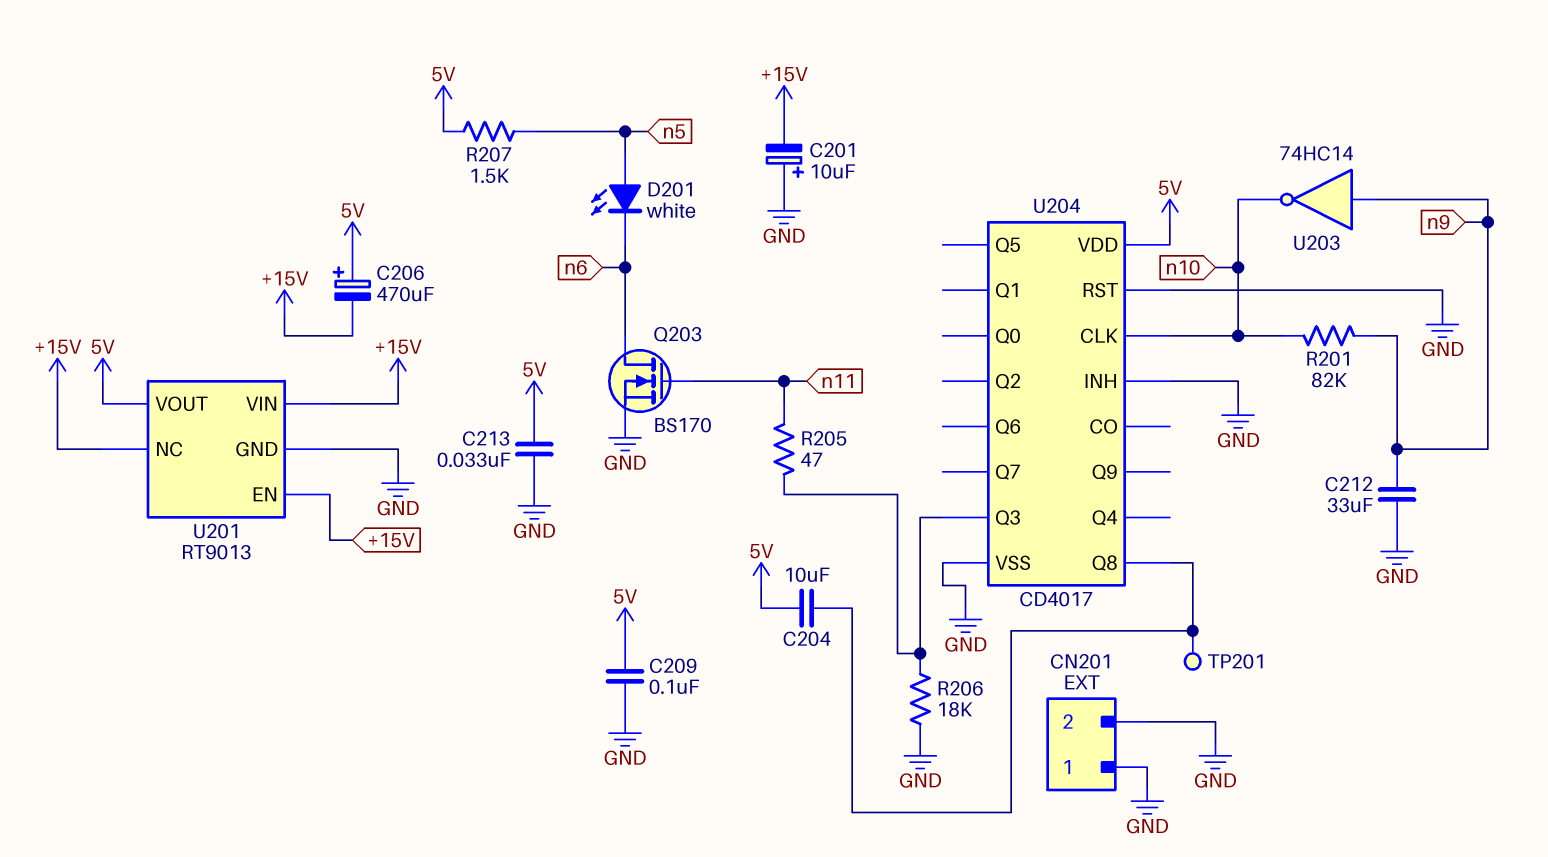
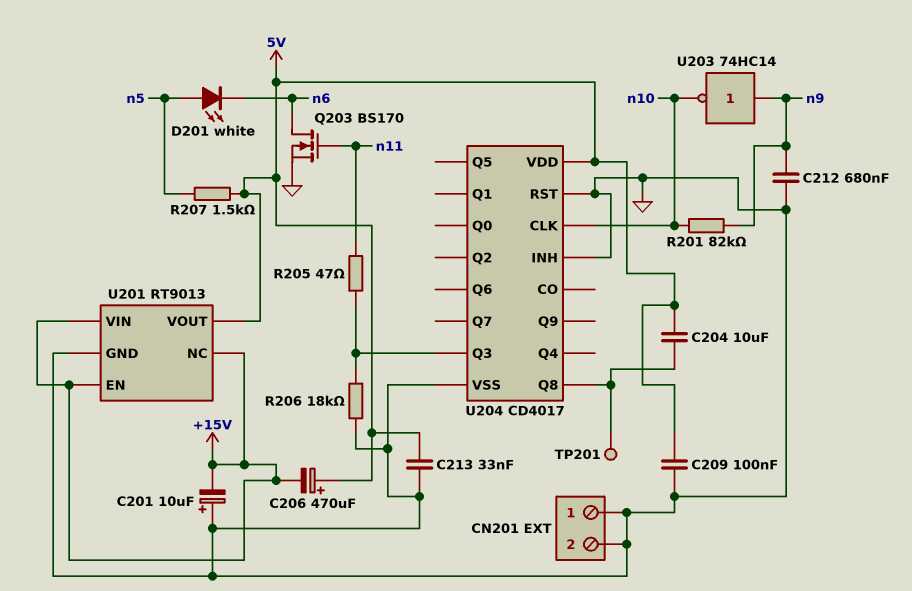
C212: 33uF (GND, n9) -> 680nF (GND, n9)

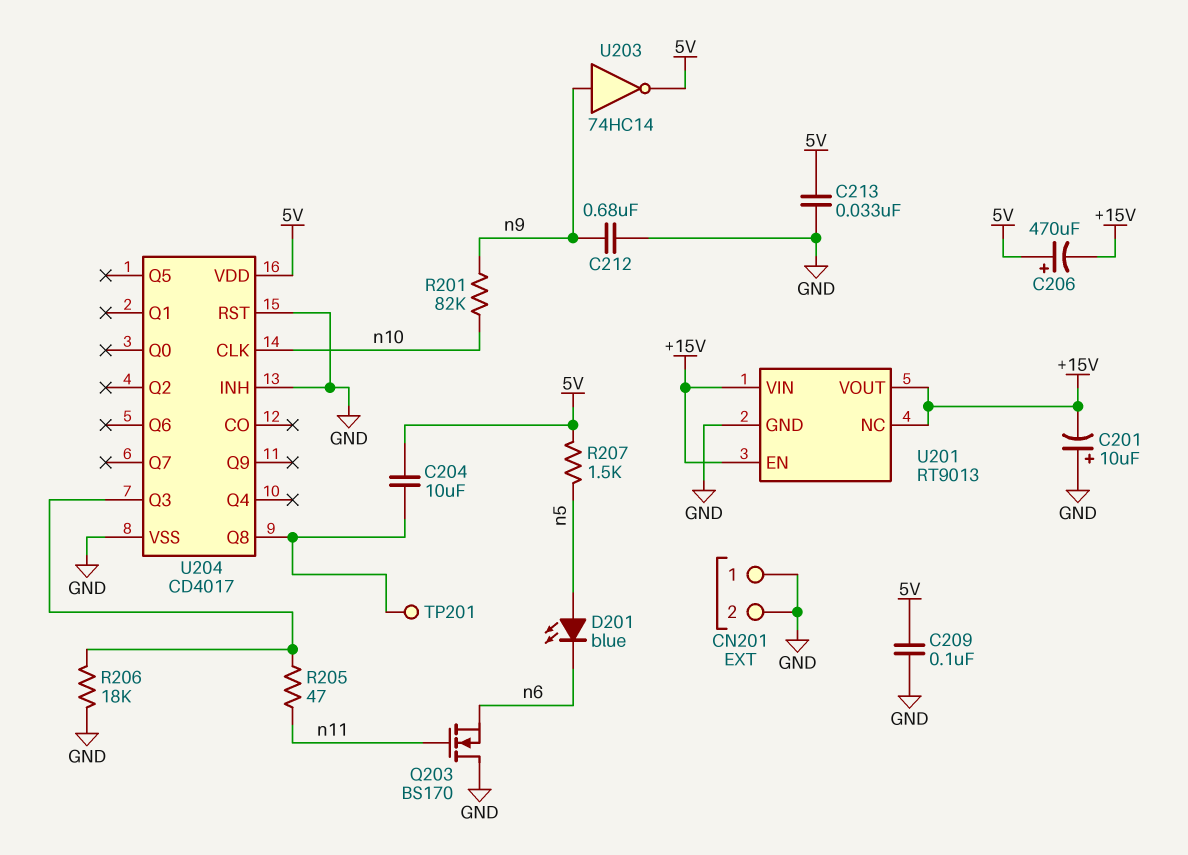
D201: LED white (A n5, K n6) -> LED blue (A n5, K n6)
Q203: NMOS BS170 (G n11, D n6, S GND) -> NMOS BS170 (G n11, D GND, S n6)
U201 pin VOUT: 5V -> +15V
U203: NOT 74HC14 (in n9, out n10) -> NOT 74HC14 (in n9, out 5V)

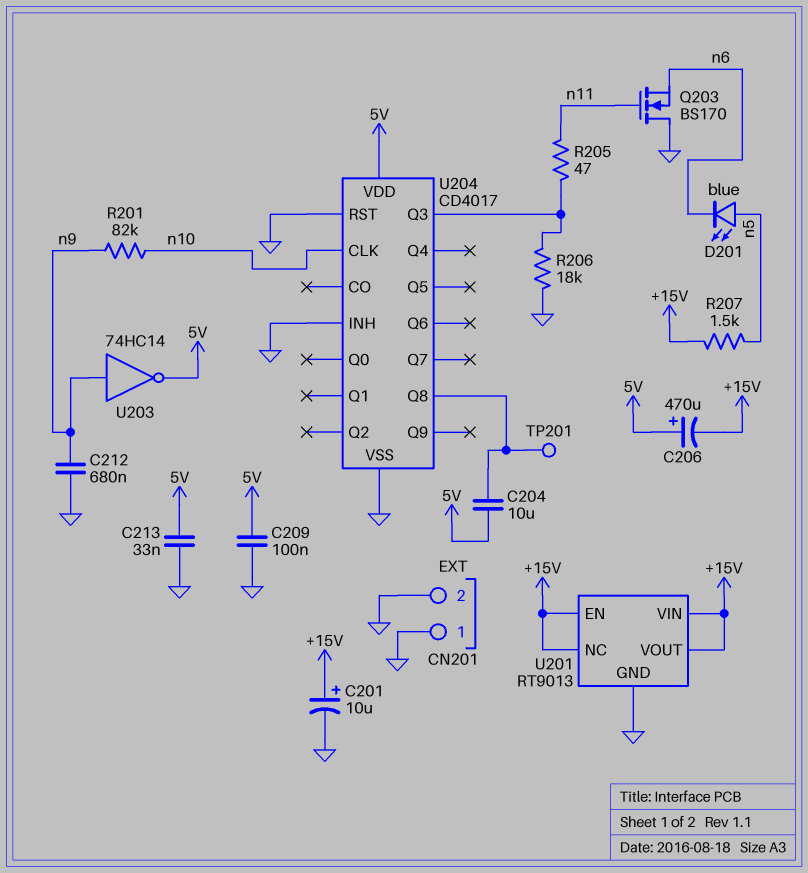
C201: 10uF (plus GND, minus +15V) -> 10uF (plus +15V, minus GND)
R207: 1.5k (5V, n5) -> 1.5k (+15V, n5)

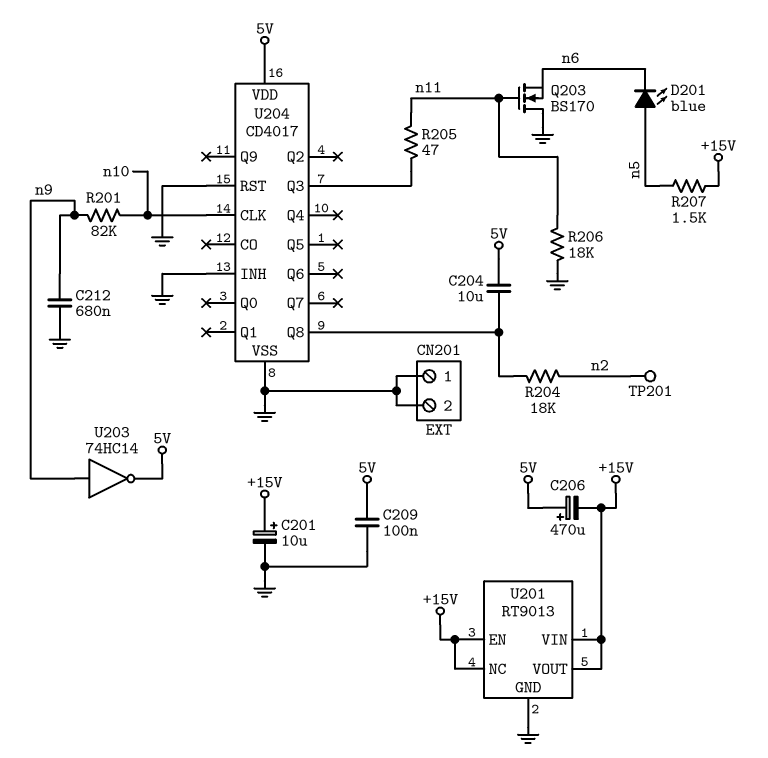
C213: 33nF (5V, GND) -> none
R204: none -> 18k (U204/Q8, n2)
R206: 18k (GND, U204/Q3) -> 18k (GND, n11)
TP201: test point (U204/Q8) -> test point (n2)

